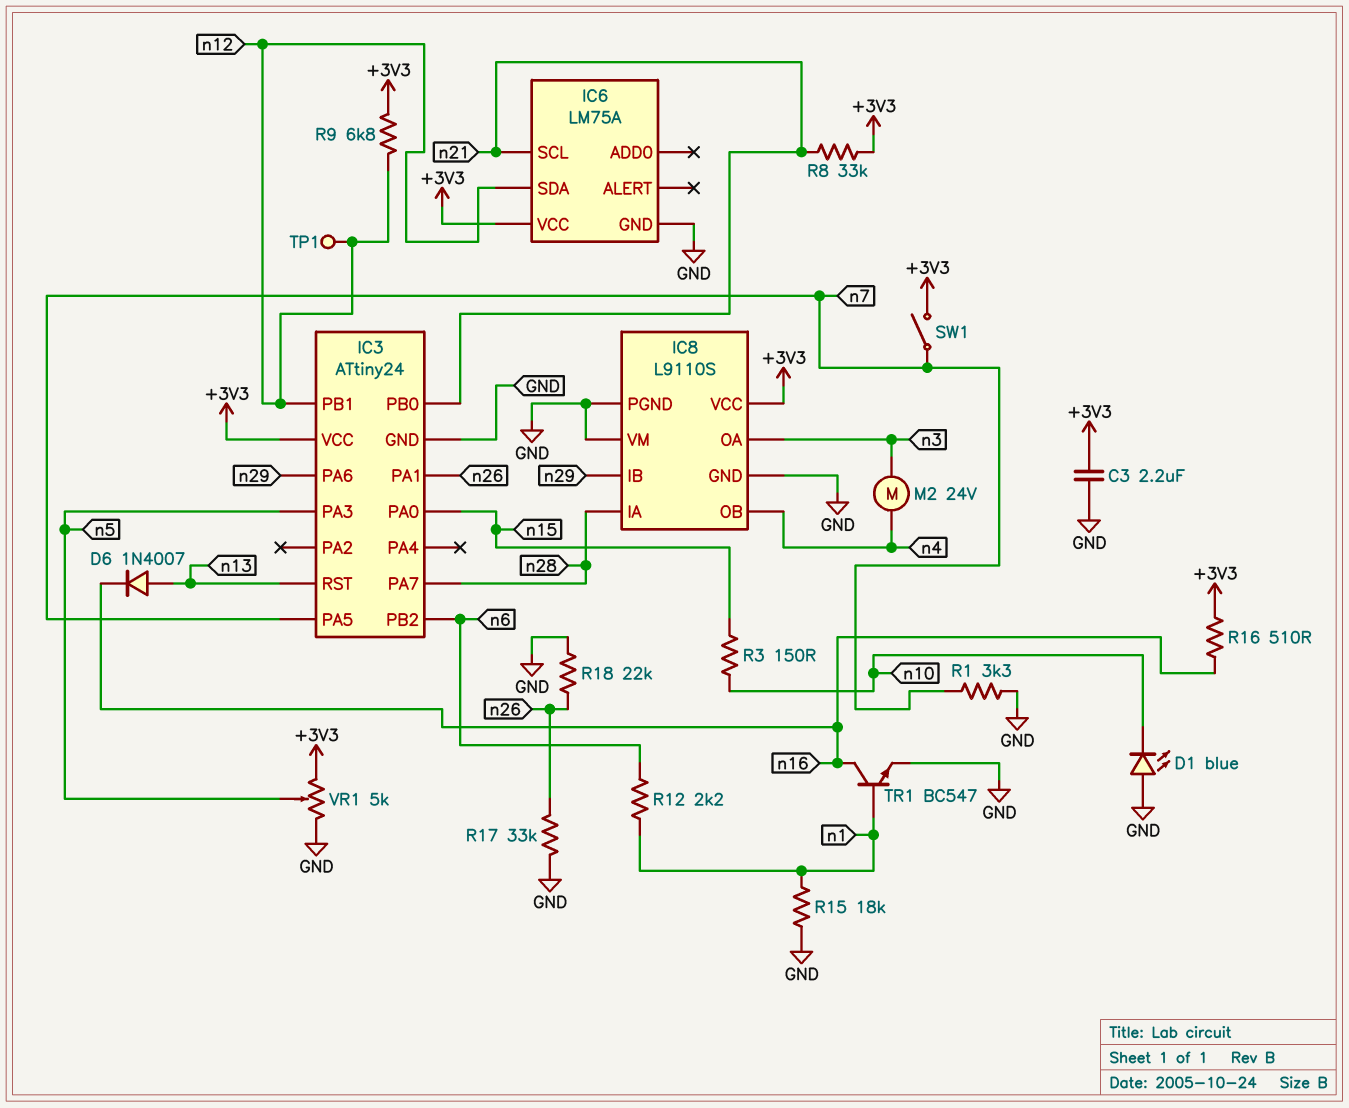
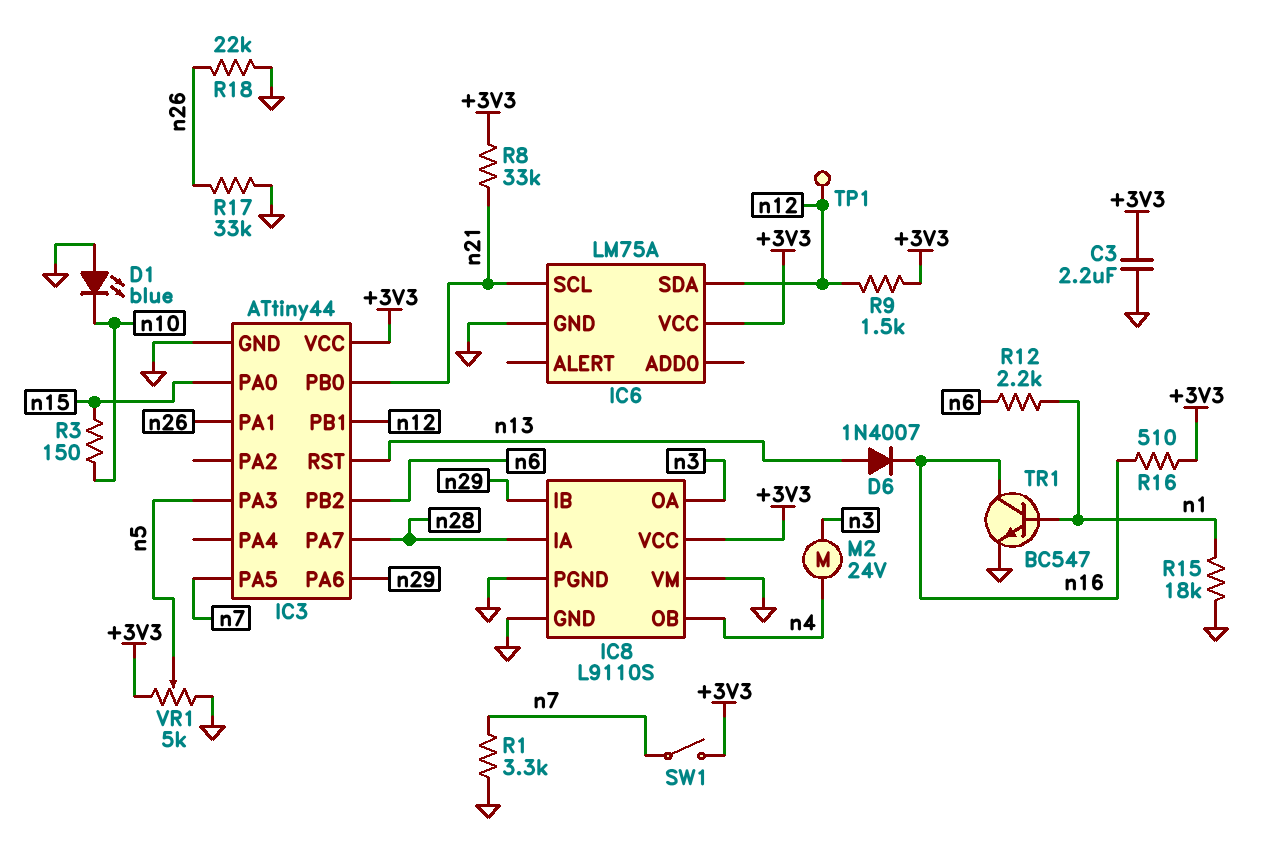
IC3: ATtiny24 -> ATtiny44
R9: 6.8k (+3V3, n12) -> 1.5k (+3V3, n12)

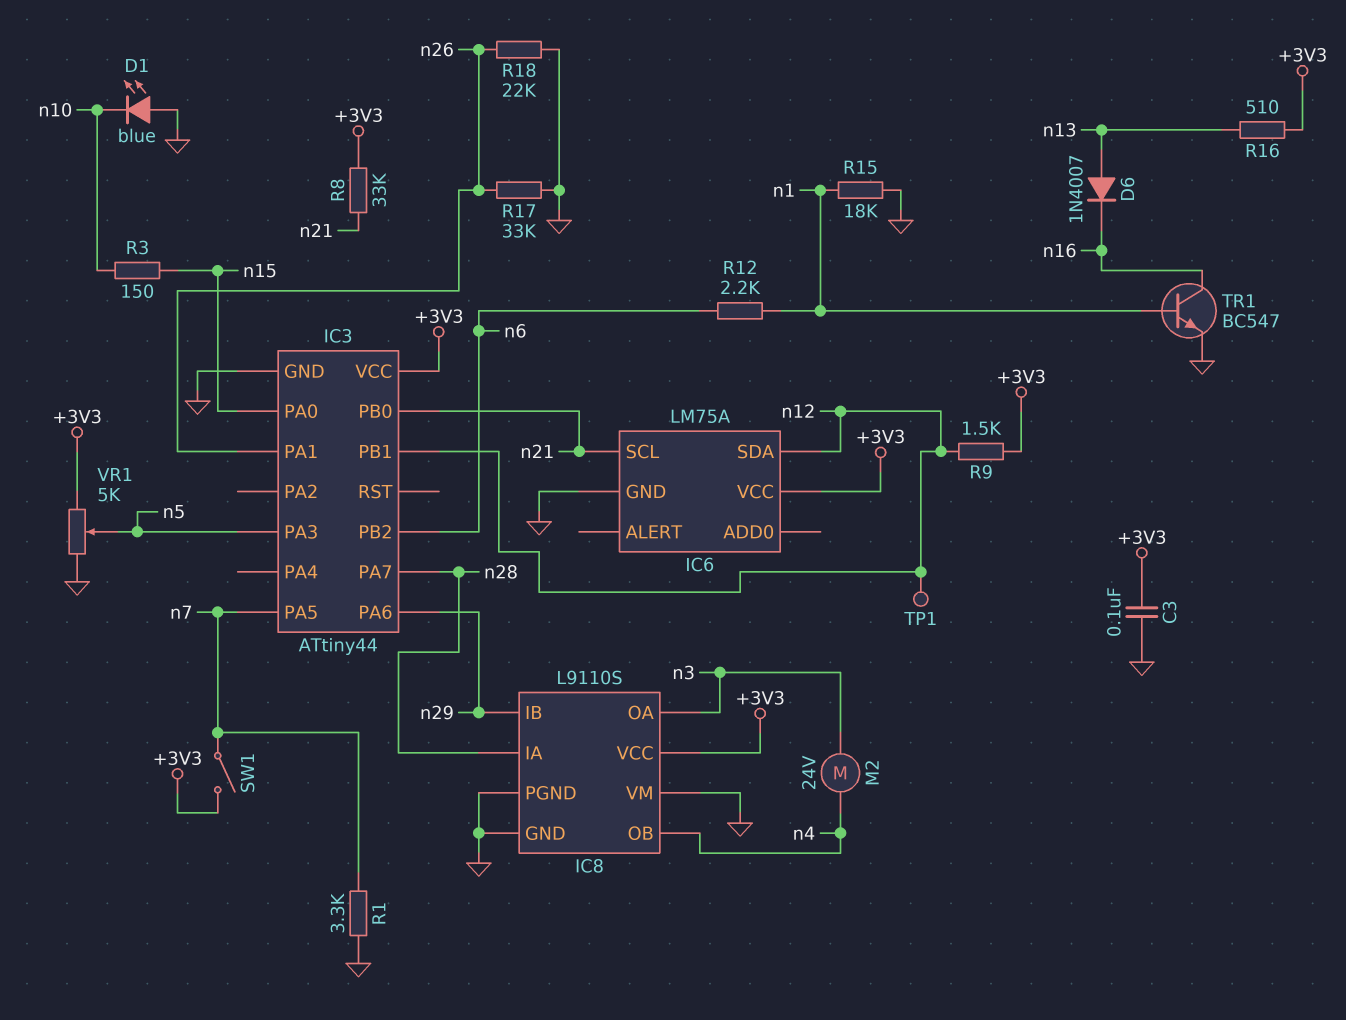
C3: 2.2uF (+3V3, GND) -> 100nF (+3V3, GND)
IC3 pin RST: n13 -> none
R16: 510 (+3V3, n16) -> 510 (+3V3, n13)

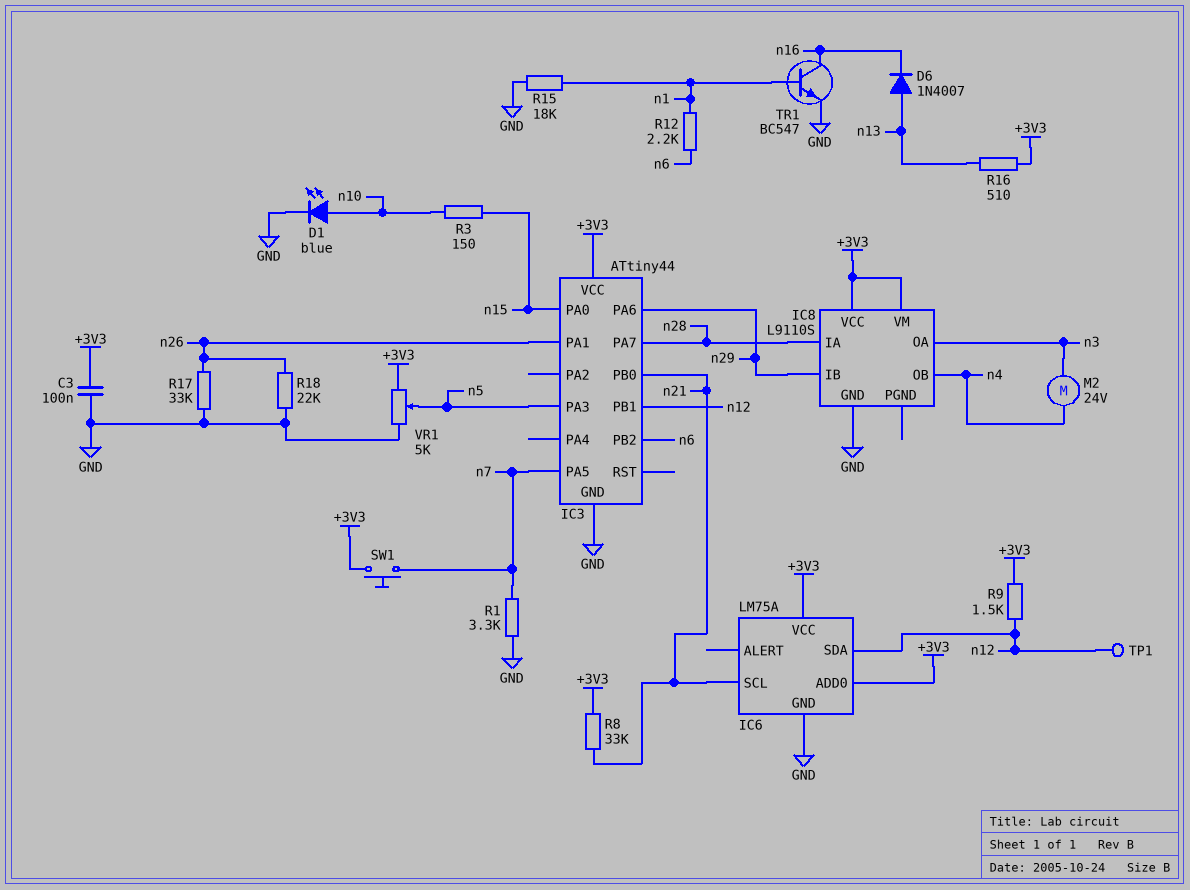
D1: LED blue (A GND, K n10) -> LED blue (A n10, K GND)
IC6 pin ADD0: none -> +3V3
IC8 pin PGND: GND -> none
IC8 pin VM: GND -> +3V3
SW1: switch (+3V3, n7) -> button (+3V3, n7)

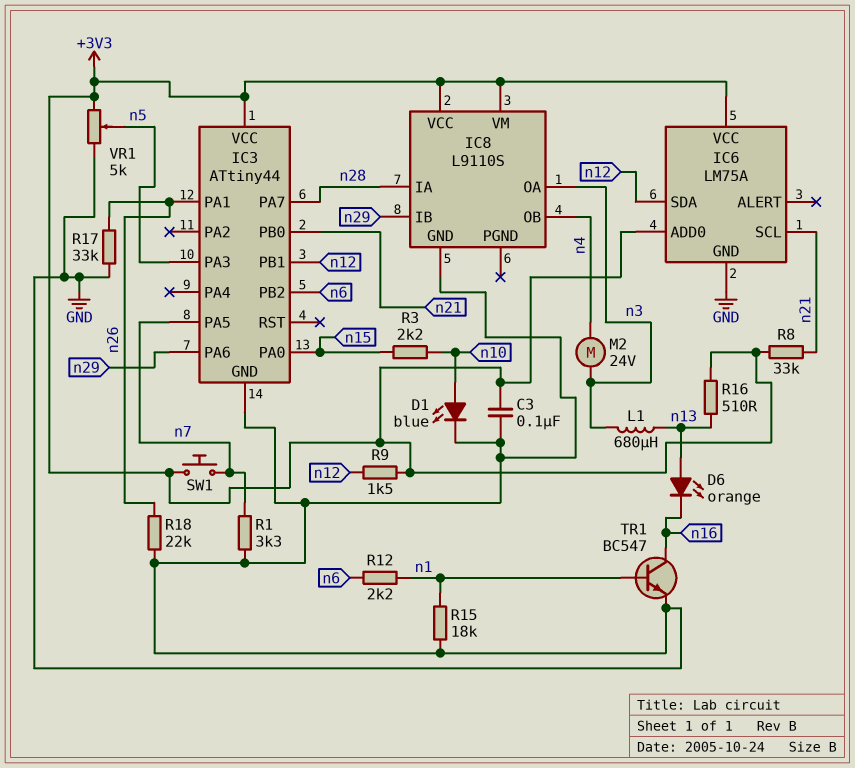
D6: diode 1N4007 (A n13, K n16) -> LED orange (A n13, K n16)
L1: none -> 680uH (n3, n13)
R3: 150 (n10, n15) -> 2.2k (n10, n15)
TP1: test point (n12) -> none

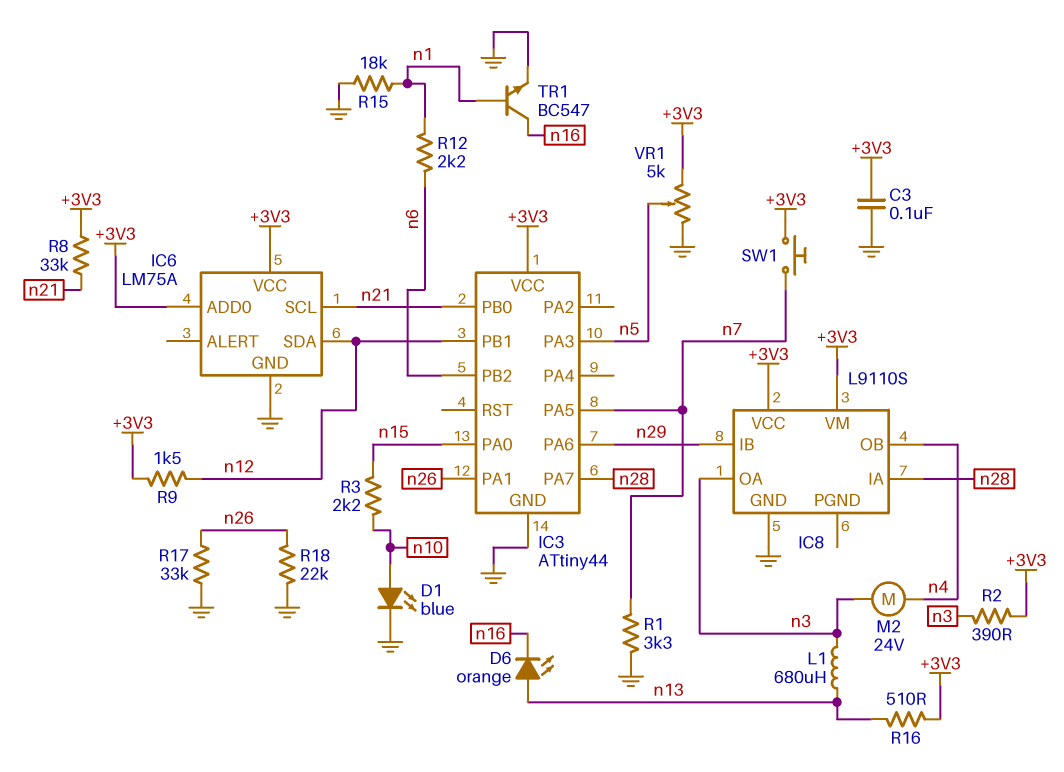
R2: none -> 390 (+3V3, n3)

